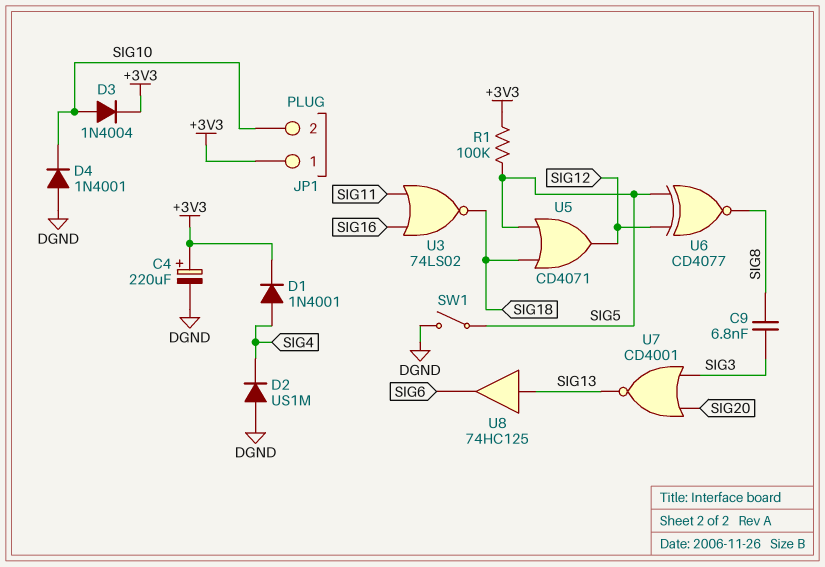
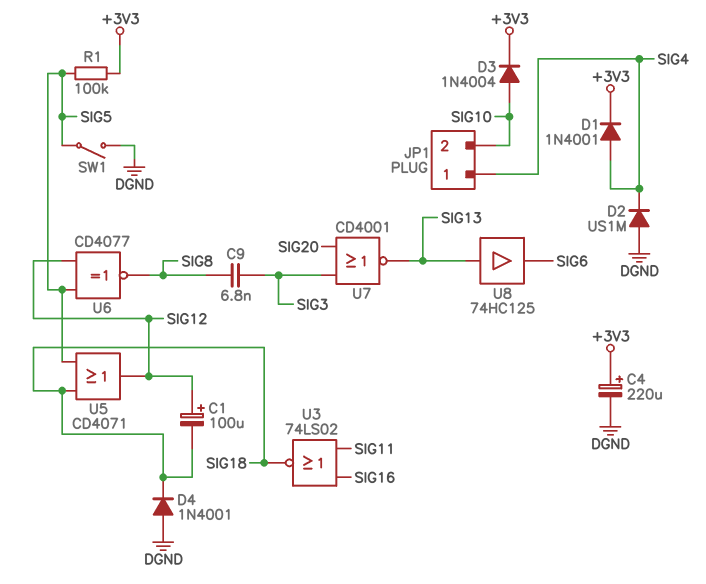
C1: none -> 100uF (plus SIG12, minus SIG18)
D4: diode 1N4001 (A DGND, K SIG10) -> diode 1N4001 (A DGND, K SIG18)
JP1 pin 1: +3V3 -> SIG4

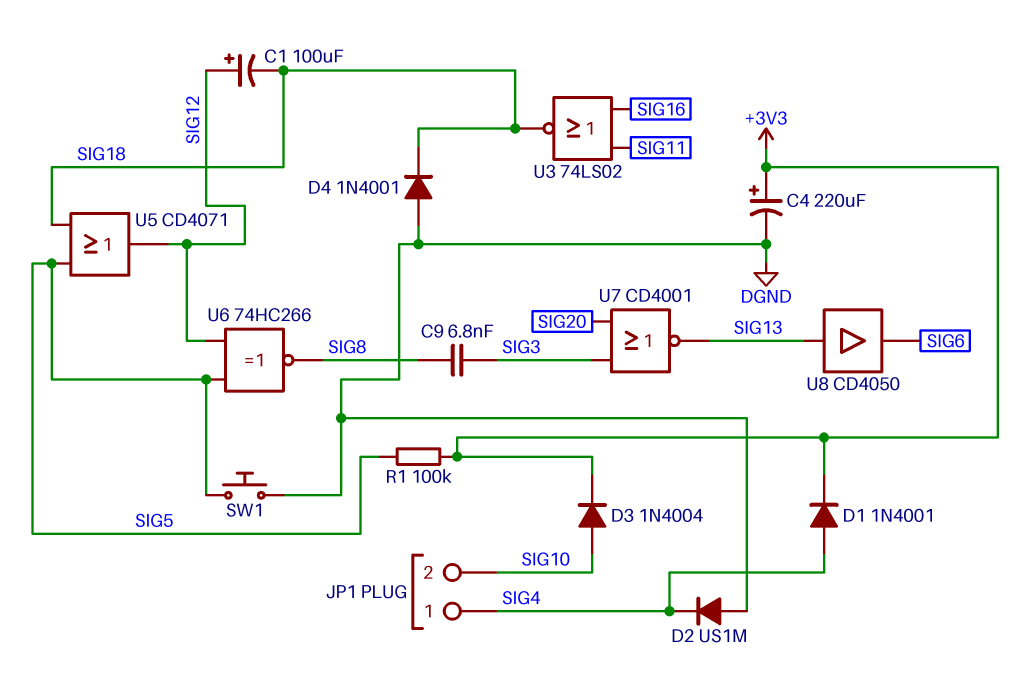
SW1: switch (DGND, SIG5) -> button (DGND, SIG5)
U6: XNOR CD4077 (in SIG5, in SIG12, out SIG8) -> XNOR 74HC266 (in SIG5, in SIG12, out SIG8)
U8: buffer 74HC125 (in SIG13, out SIG6) -> buffer CD4050 (in SIG13, out SIG6)

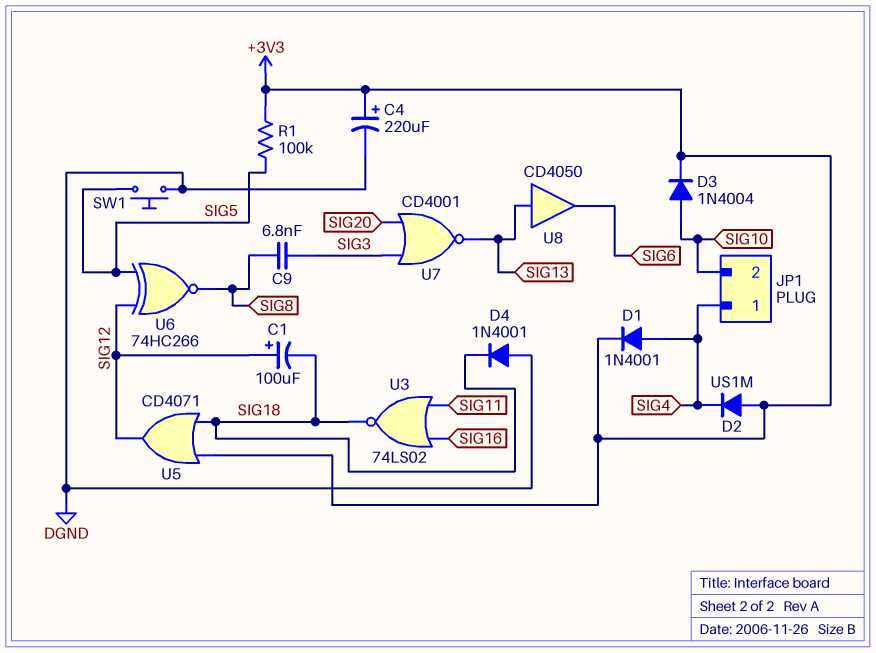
D2: diode US1M (A DGND, K SIG4) -> diode US1M (A +3V3, K SIG4)
U5: OR CD4071 (in SIG5, in SIG18, out SIG12) -> OR CD4071 (in +3V3, in SIG18, out SIG12)

